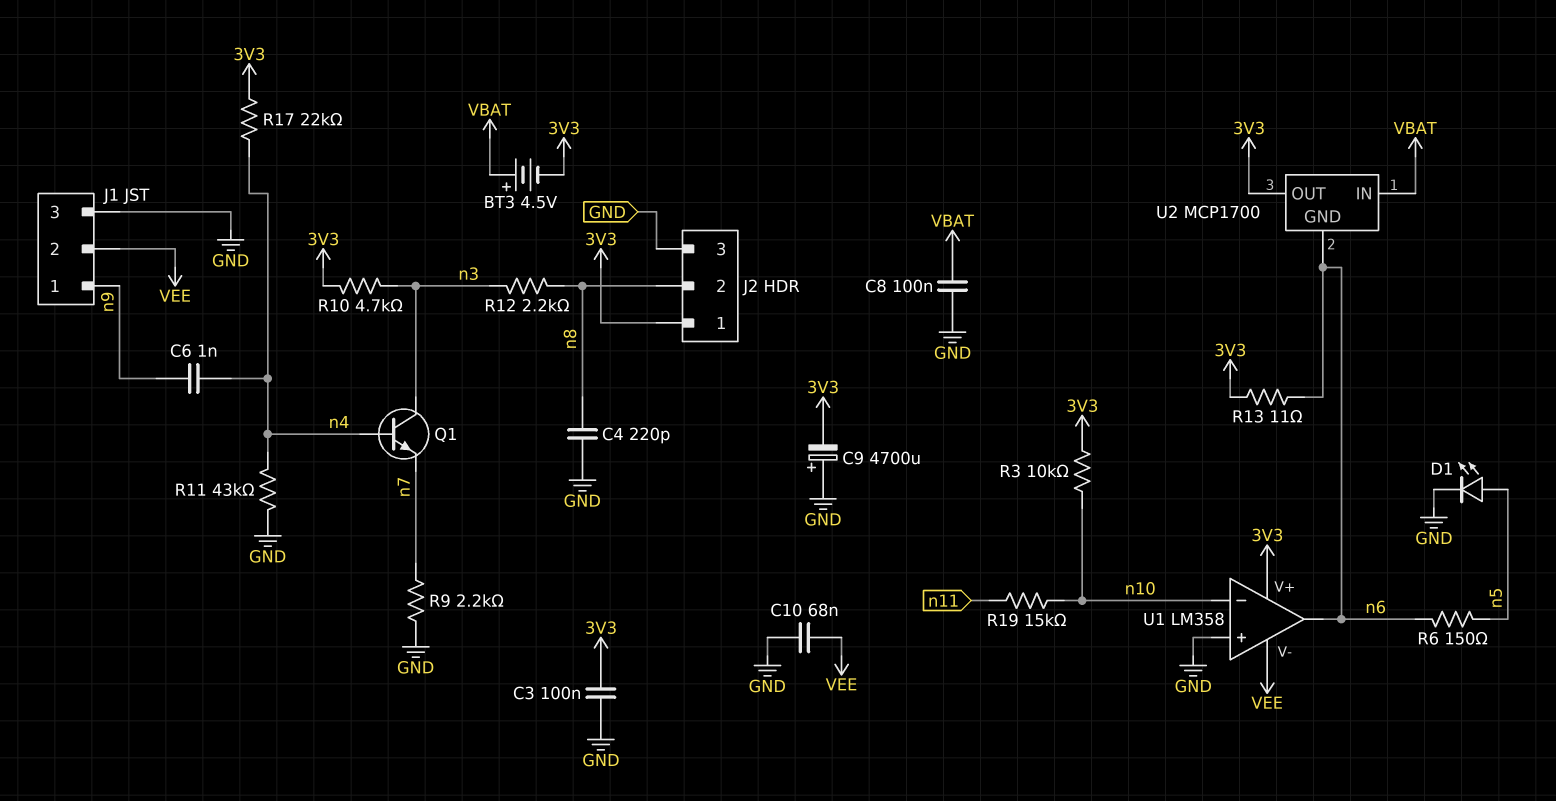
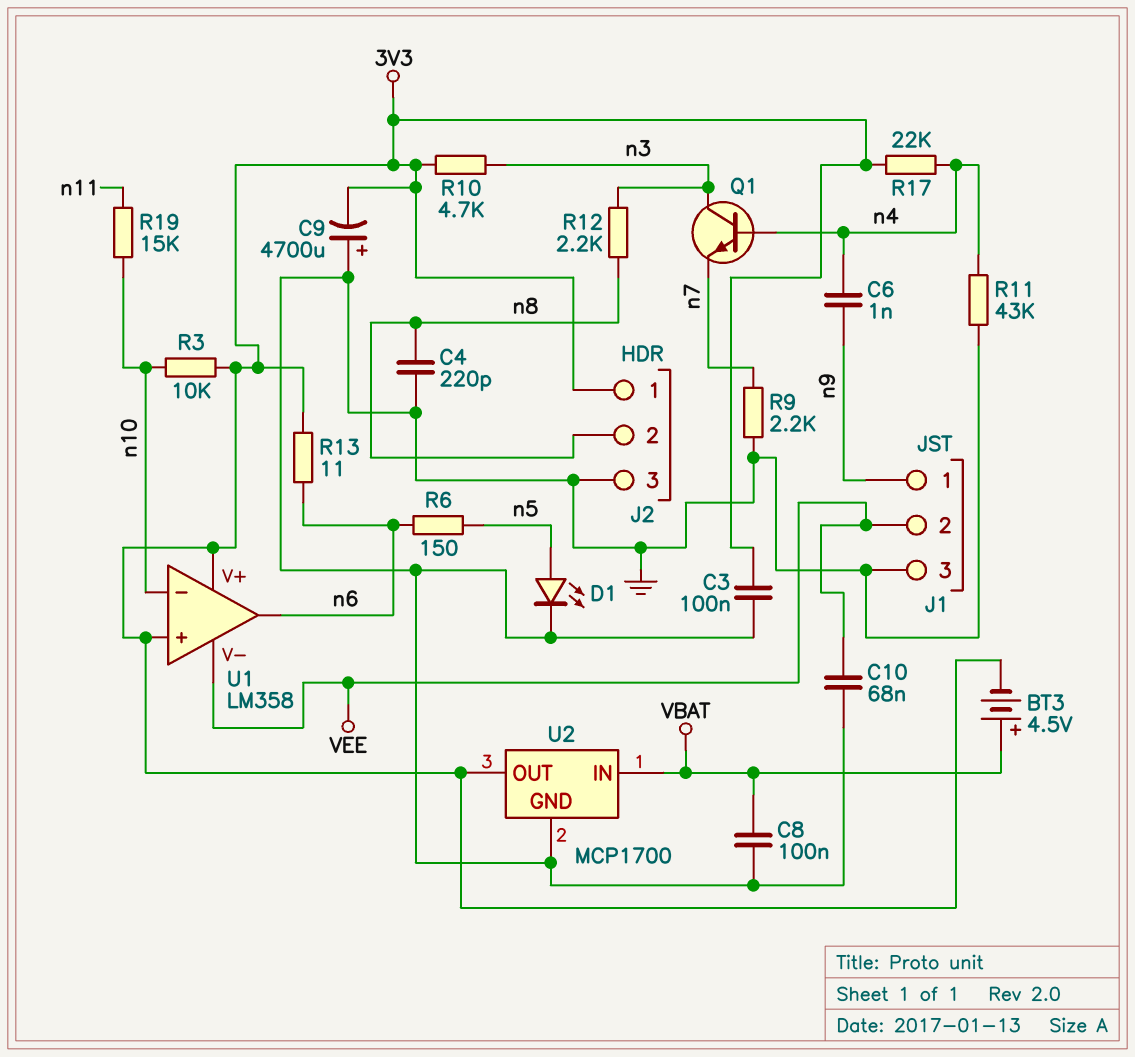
U1 pin in+: GND -> 3V3
U2 pin GND: n6 -> GND

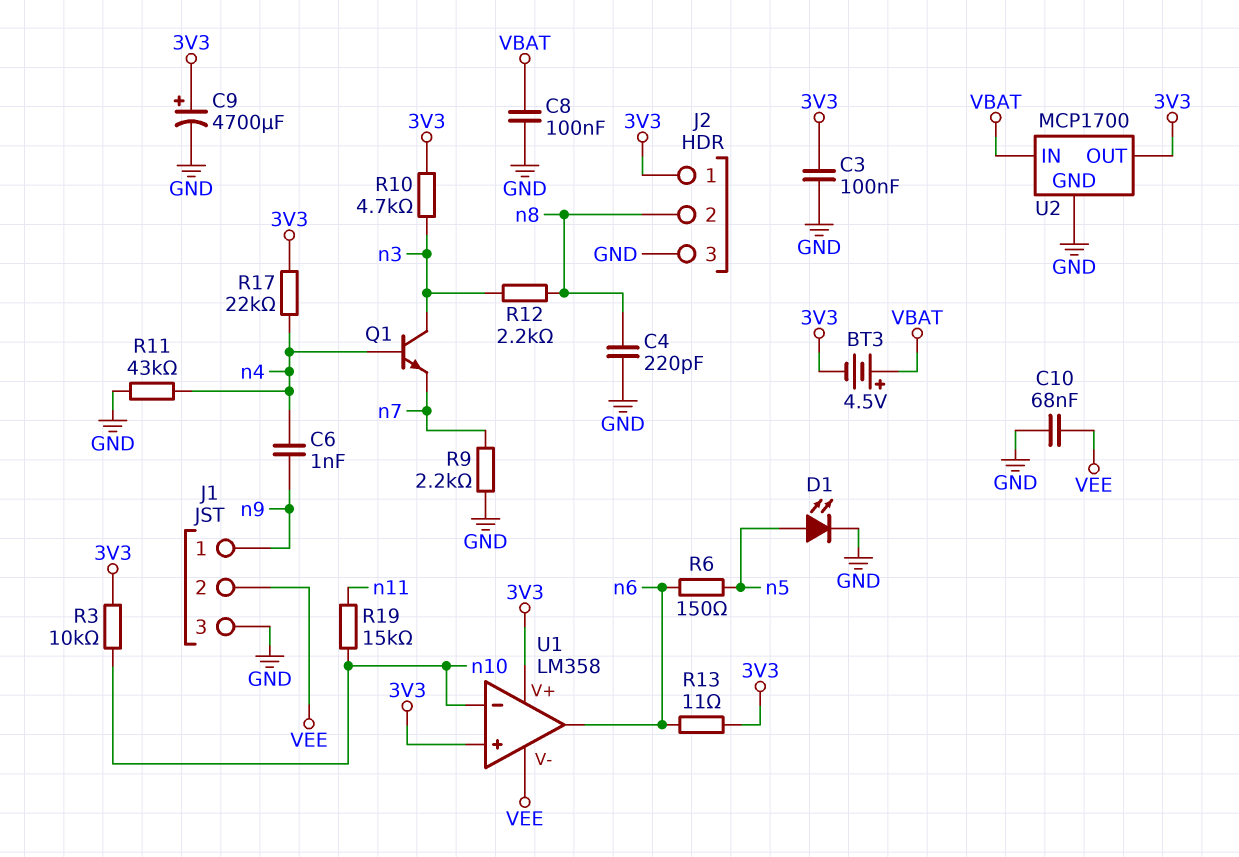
C9: 4700uF (plus GND, minus 3V3) -> 4700uF (plus 3V3, minus GND)

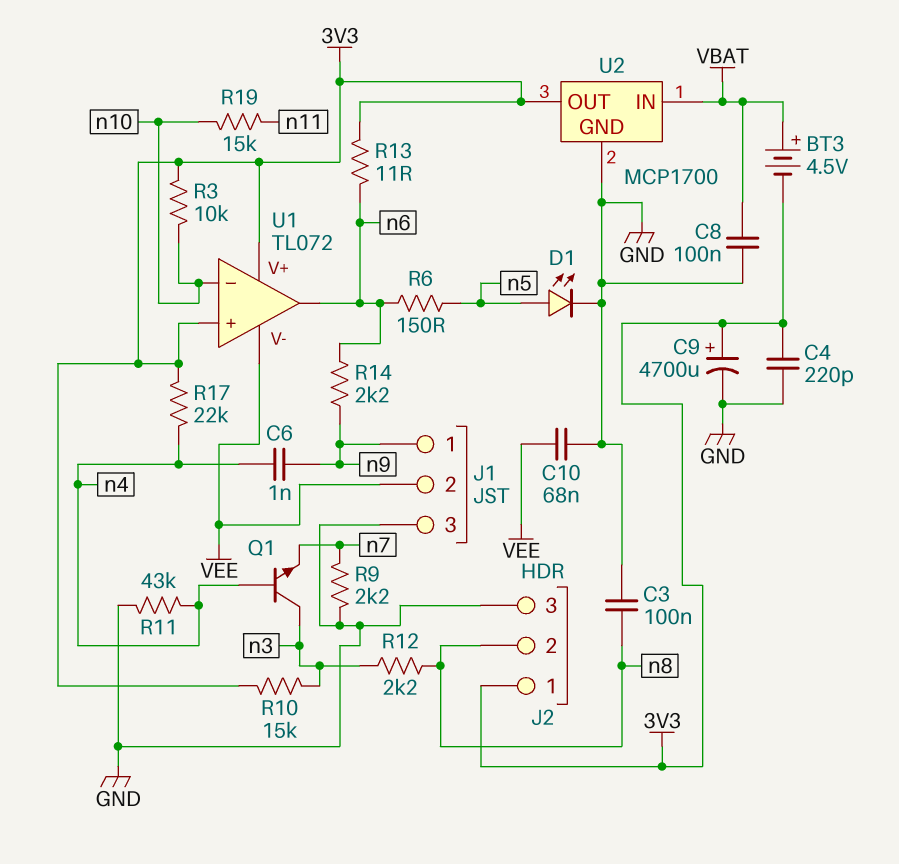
C3: 100nF (3V3, GND) -> 100nF (GND, n8)
C4: 220pF (GND, n8) -> 220pF (3V3, GND)
R10: 4.7k (3V3, n3) -> 15k (3V3, n3)
R14: none -> 2.2k (n6, n9)
U1: LM358 -> TL072

